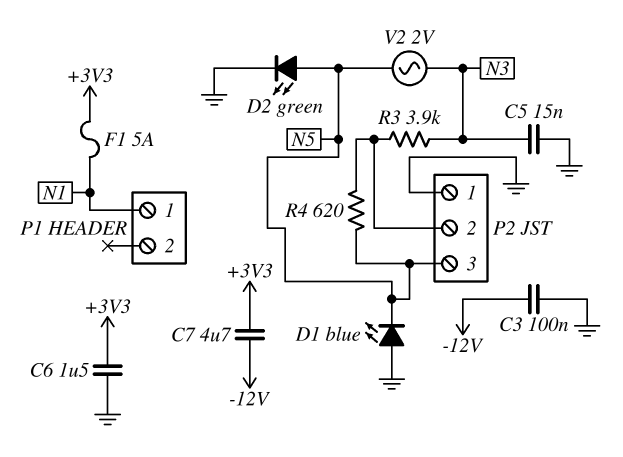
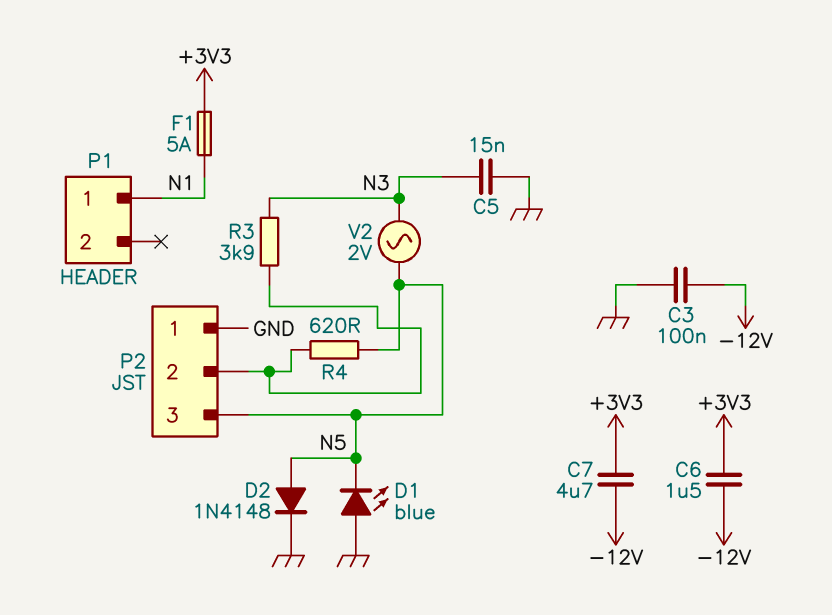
C6: 1.5uF (+3V3, GND) -> 1.5uF (+3V3, -12V)
D2: LED green (A N5, K GND) -> diode 1N4148 (A N5, K GND)

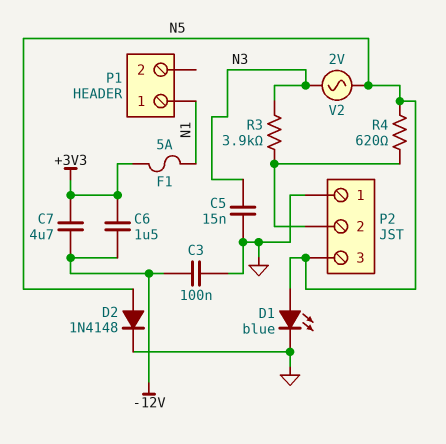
D1: LED blue (A GND, K N5) -> LED blue (A N5, K GND)

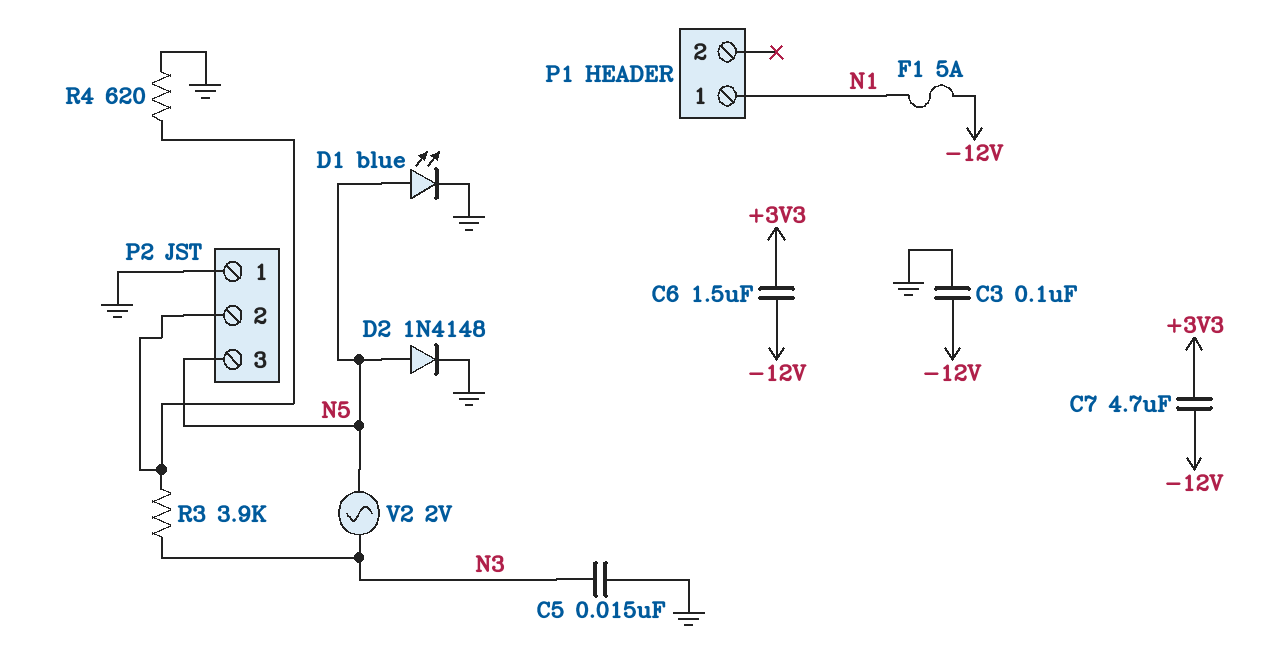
F1: 5A (+3V3, N1) -> 5A (-12V, N1)
R4: 620 (N5, P2/2) -> 620 (GND, P2/2)

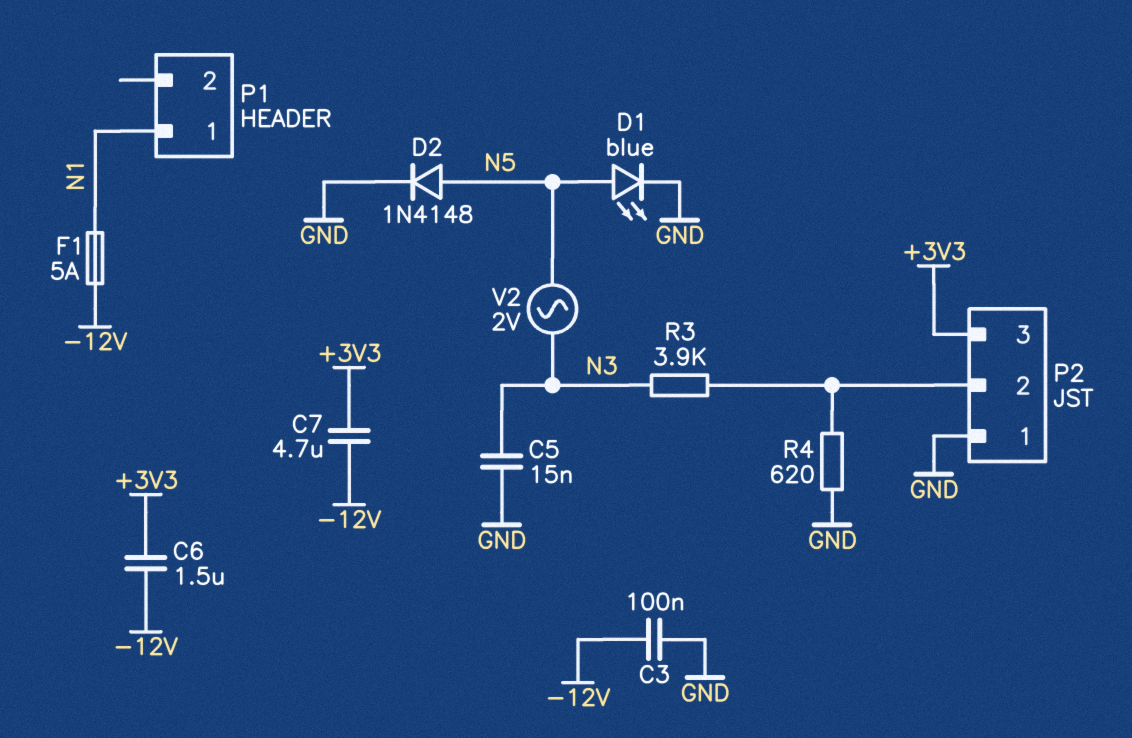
P2 pin 3: N5 -> +3V3

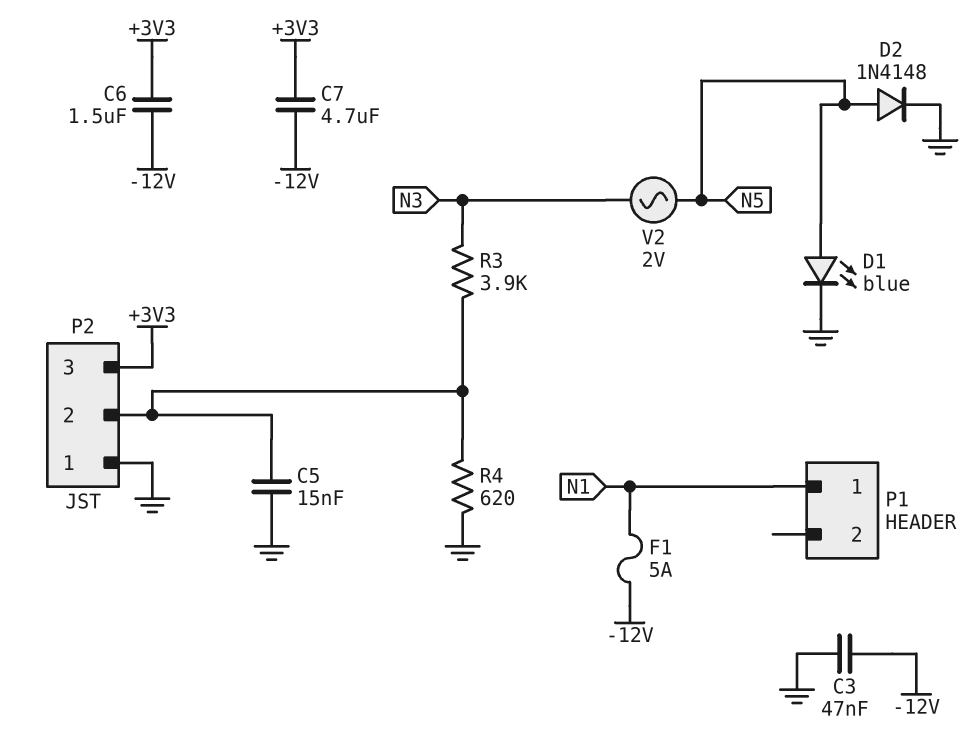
C3: 100nF (-12V, GND) -> 47nF (-12V, GND)
C5: 15nF (GND, N3) -> 15nF (GND, P2/2)

